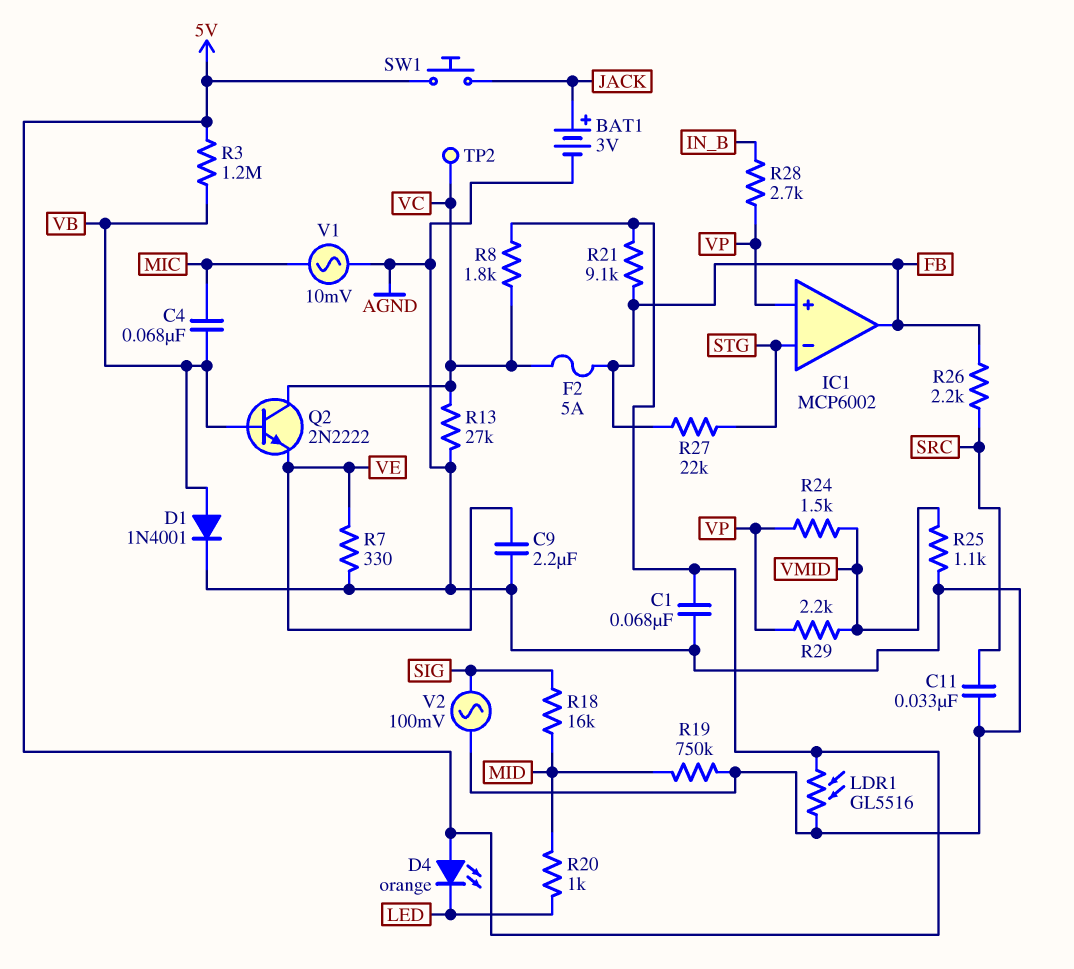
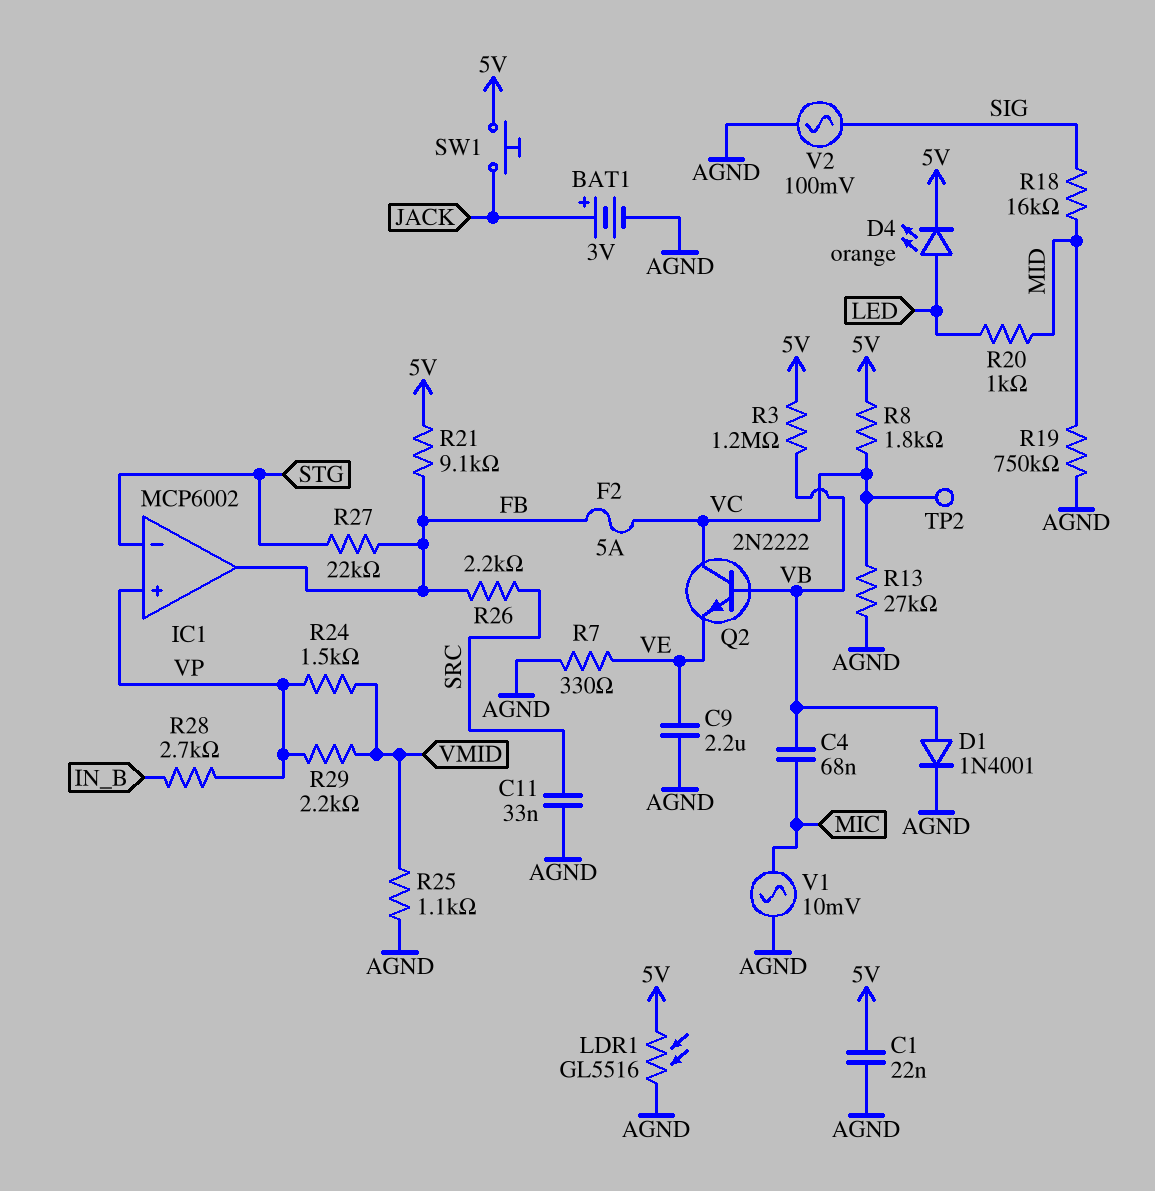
C1: 68nF (5V, AGND) -> 22nF (5V, AGND)
D4: LED orange (A 5V, K LED) -> LED orange (A LED, K 5V)

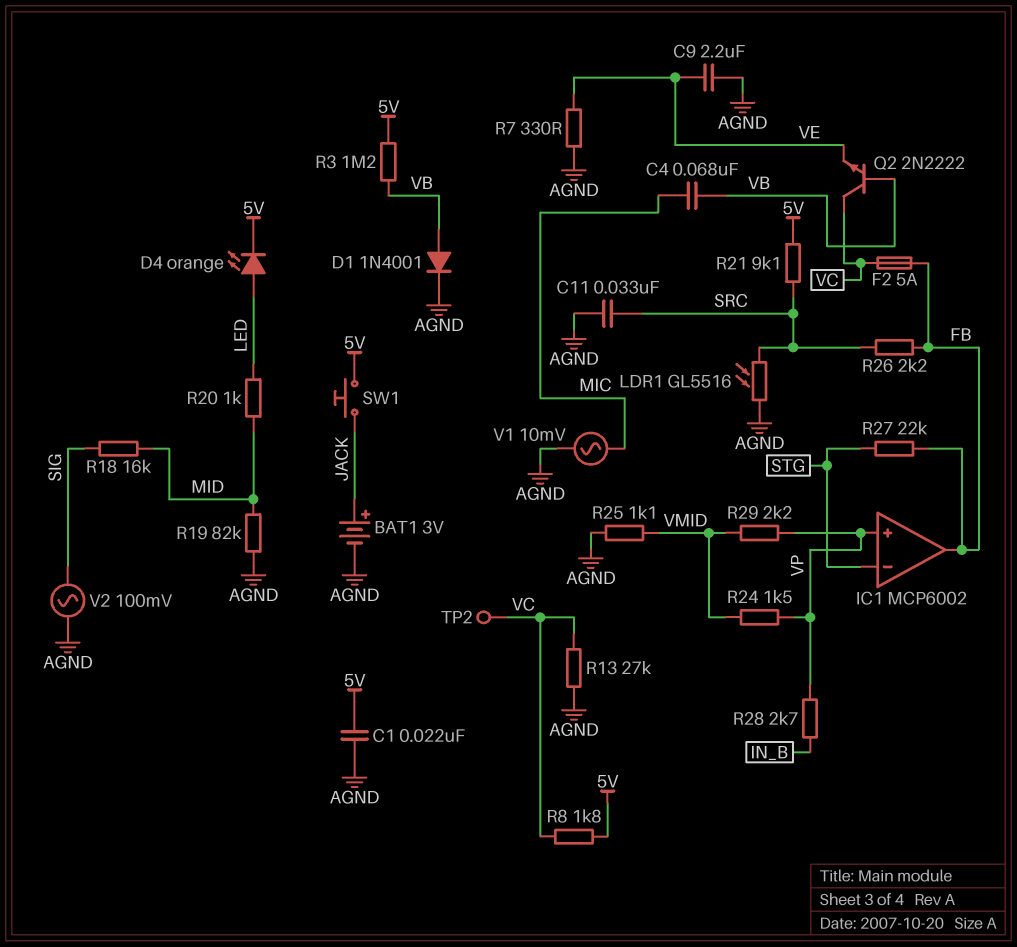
LDR1: GL5516 (5V, AGND) -> GL5516 (AGND, SRC)
R19: 750k (AGND, MID) -> 82k (AGND, MID)
R21: 9.1k (5V, FB) -> 9.1k (5V, SRC)

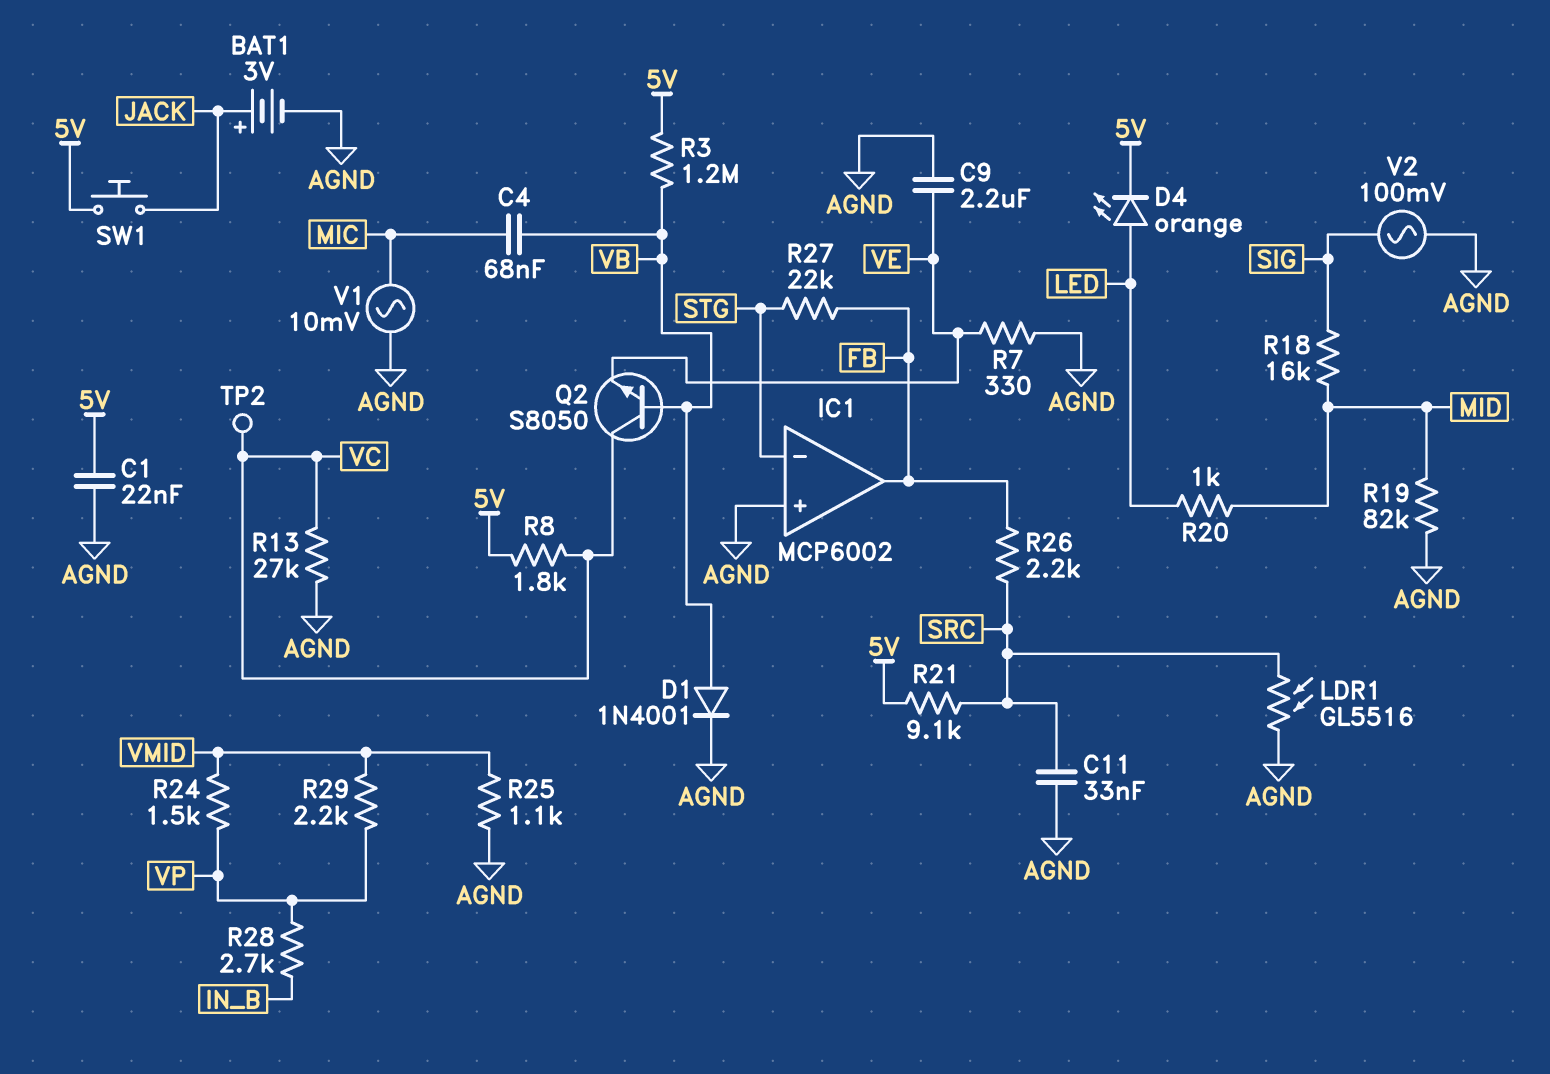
F2: 5A (FB, VC) -> none
IC1 pin in+: VP -> AGND
Q2: NPN 2N2222 (B VB, C VC, E VE) -> NPN S8050 (B VB, C VC, E VE)

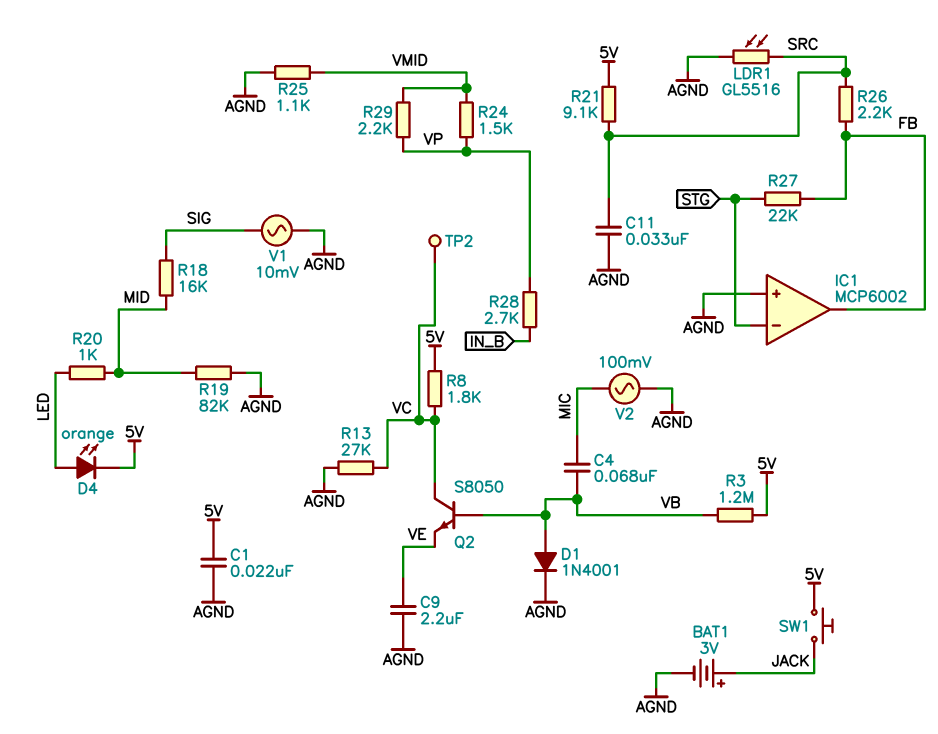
R7: 330 (AGND, VE) -> none
V1: AC 10mV (AGND, MIC) -> AC 10mV (AGND, SIG)
V2: AC 100mV (AGND, SIG) -> AC 100mV (AGND, MIC)

